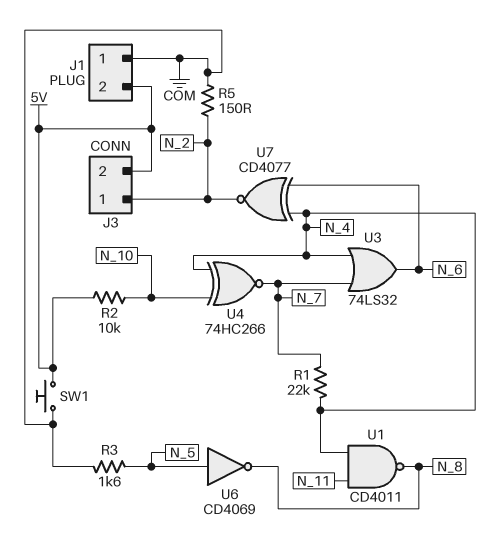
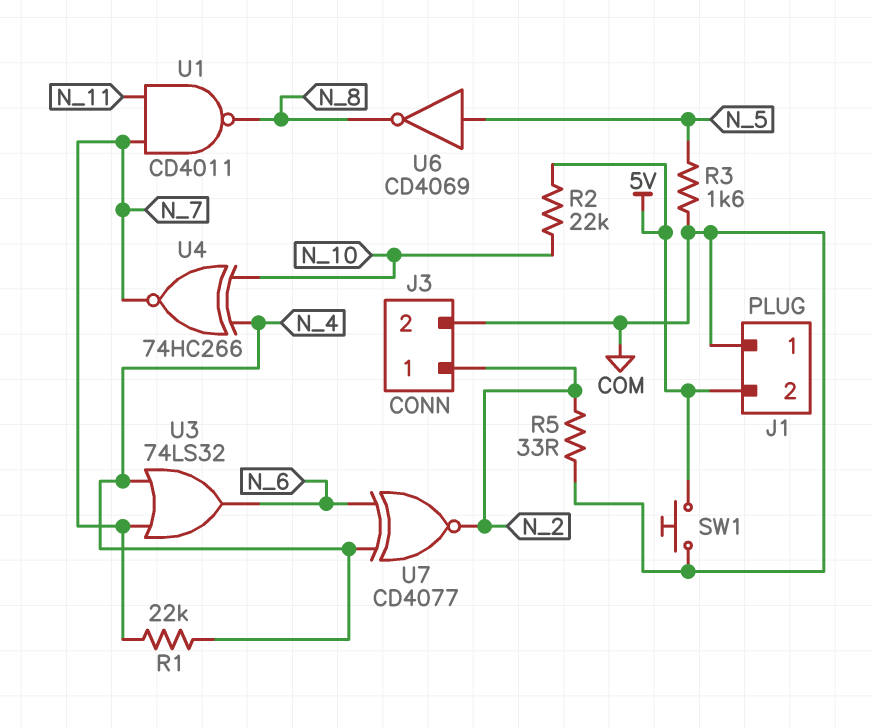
J3 pin 2: 5V -> COM
R2: 10k (5V, N_10) -> 22k (5V, N_10)
R5: 150 (COM, N_2) -> 33 (COM, N_2)
U1: NAND CD4011 (in N_4, in N_11, out N_8) -> NAND CD4011 (in N_7, in N_11, out N_8)

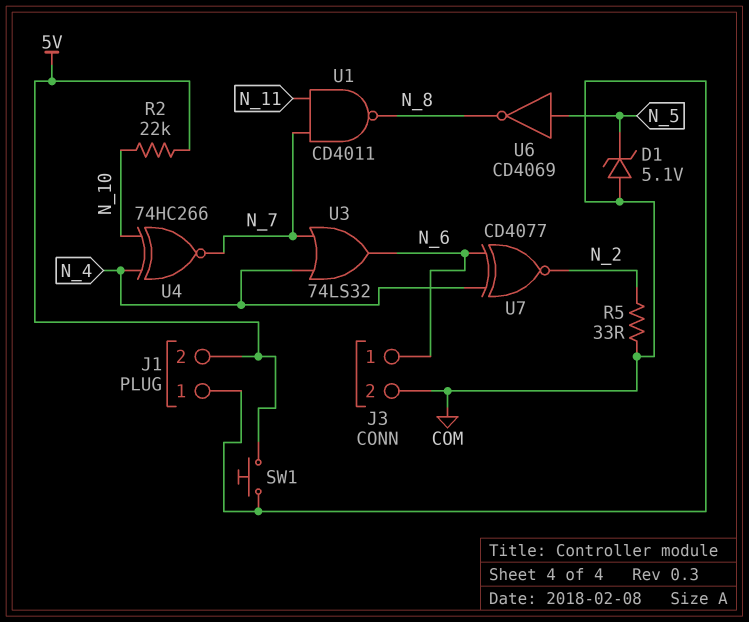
D1: none -> zener 5.1V (A COM, K N_5)
J3 pin 1: N_2 -> N_6
R1: 22k (N_4, N_7) -> none
R3: 1.6k (COM, N_5) -> none

